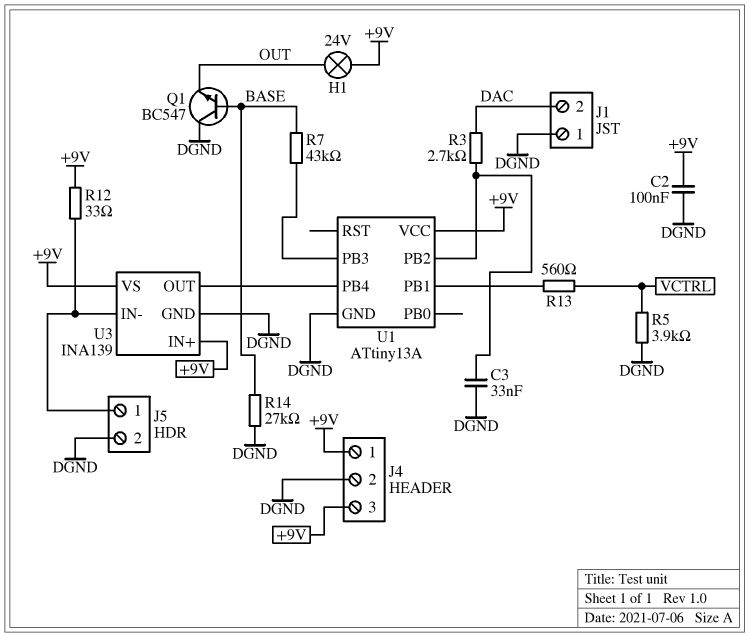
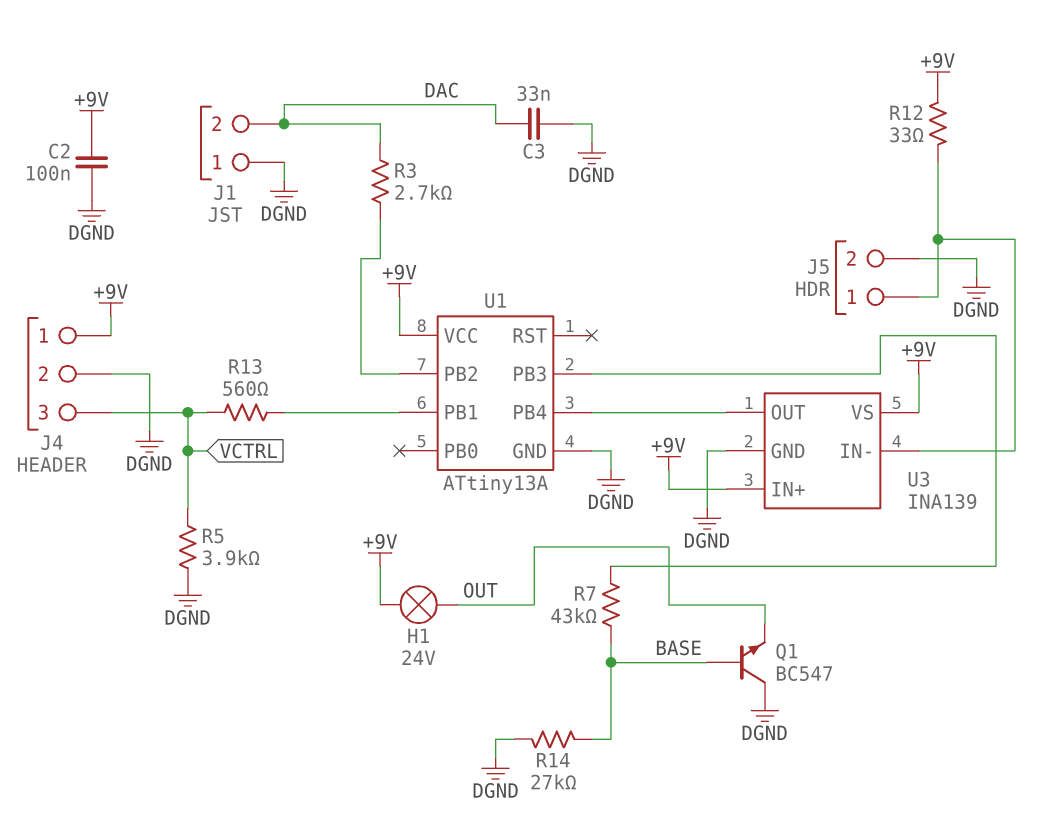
C3: 33nF (DGND, U1/PB2) -> 33nF (DAC, DGND)
J4 pin 3: +9V -> VCTRL

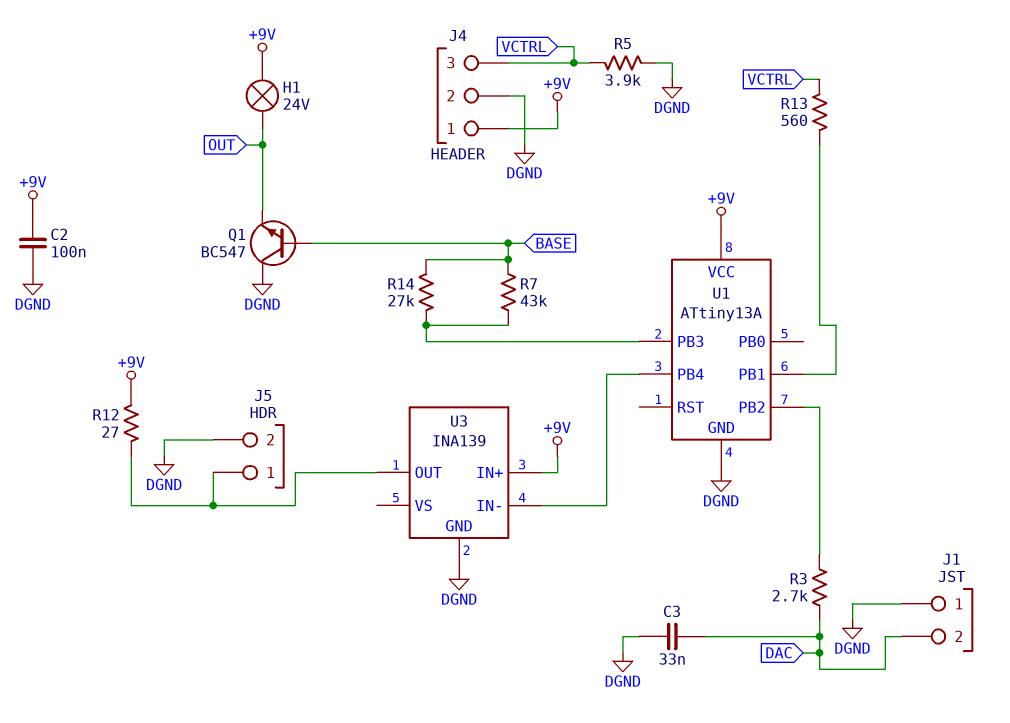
R12: 33 (+9V, J5/1) -> 27 (+9V, J5/1)
R14: 27k (BASE, DGND) -> 27k (BASE, U1/PB3)
U3 pin IN-: J5/1 -> U1/PB4
U3 pin OUT: U1/PB4 -> J5/1
U3 pin VS: +9V -> none

